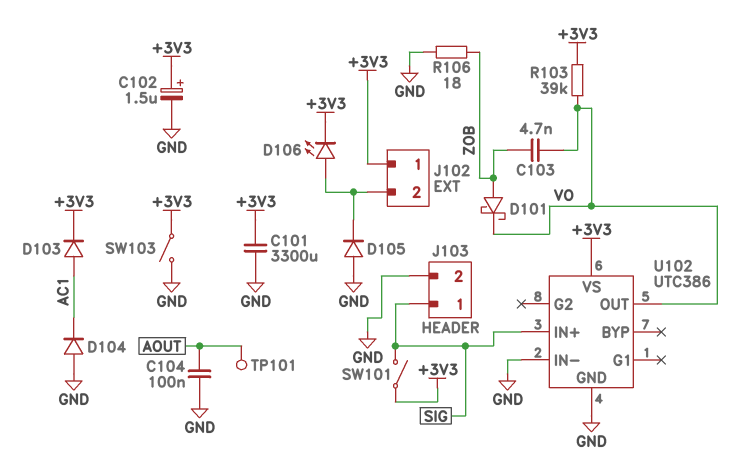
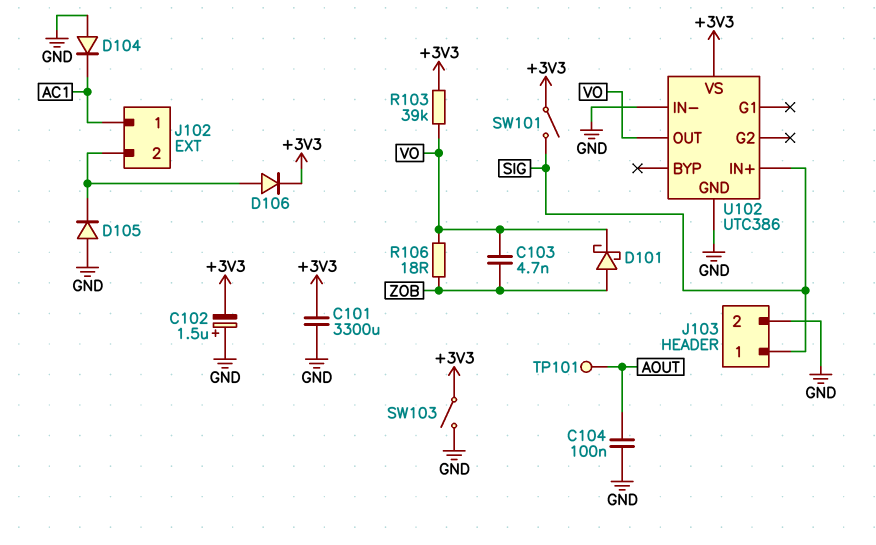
C102: 1.5uF (plus +3V3, minus GND) -> 1.5uF (plus GND, minus +3V3)
D103: diode (A AC1, K +3V3) -> none
D106: LED (A J102/2, K +3V3) -> diode (A J102/2, K +3V3)
J102 pin 1: +3V3 -> AC1
R106: 18 (GND, ZOB) -> 18 (VO, ZOB)

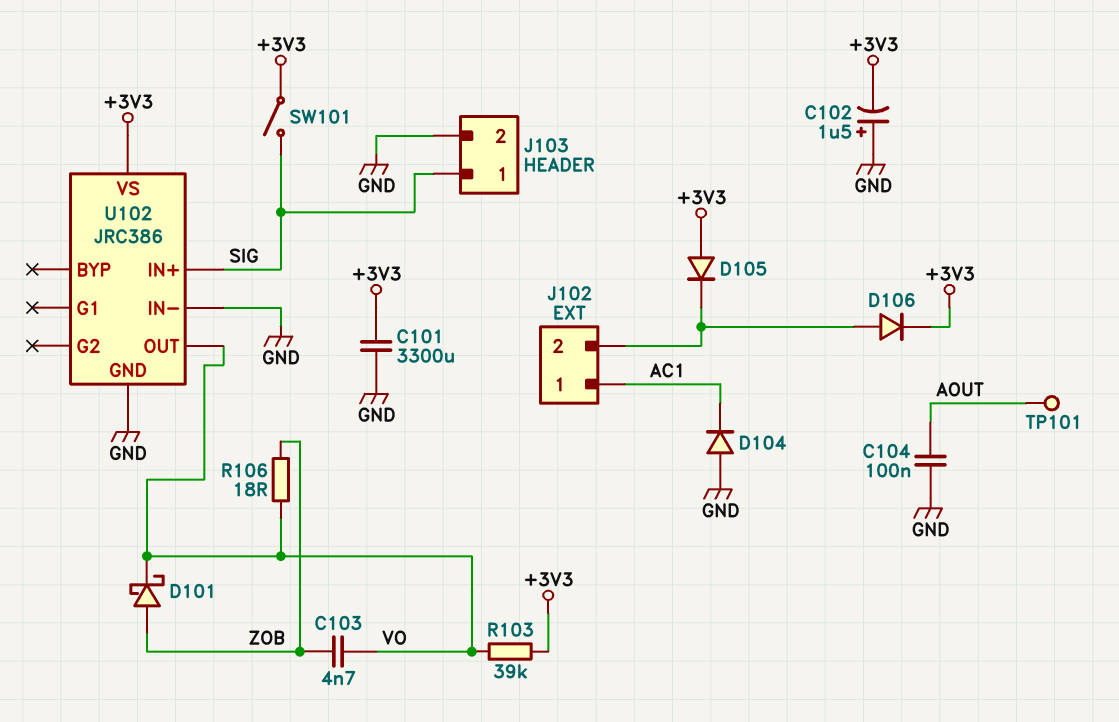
D105: diode (A GND, K J102/2) -> diode (A +3V3, K J102/2)
SW103: switch (+3V3, GND) -> none
U102: UTC386 -> JRC386

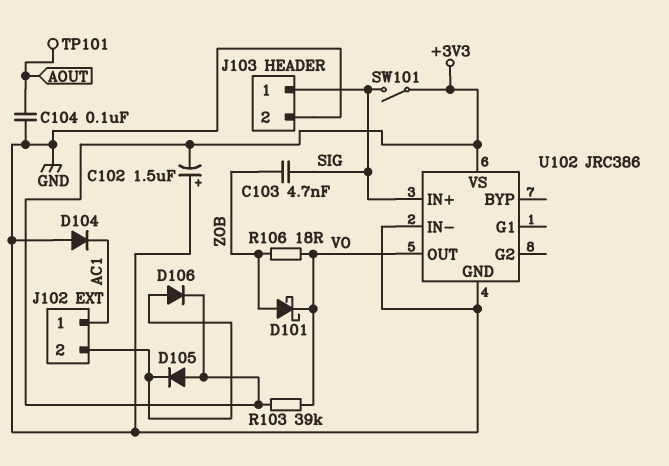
C101: 3300uF (+3V3, GND) -> none
C103: 4.7nF (VO, ZOB) -> 4.7nF (SIG, ZOB)

